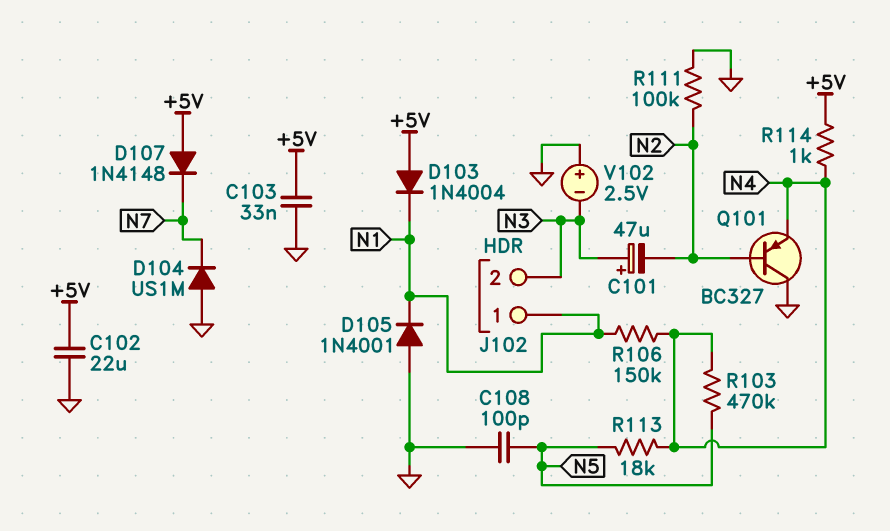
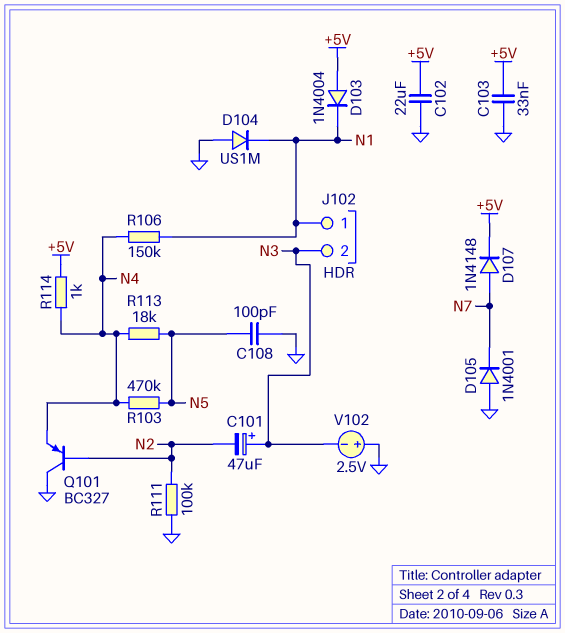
D104: diode US1M (A GND, K N7) -> diode US1M (A GND, K N1)
D105: diode 1N4001 (A GND, K N1) -> diode 1N4001 (A GND, K N7)
D107: diode 1N4148 (A +5V, K N7) -> diode 1N4148 (A N7, K +5V)

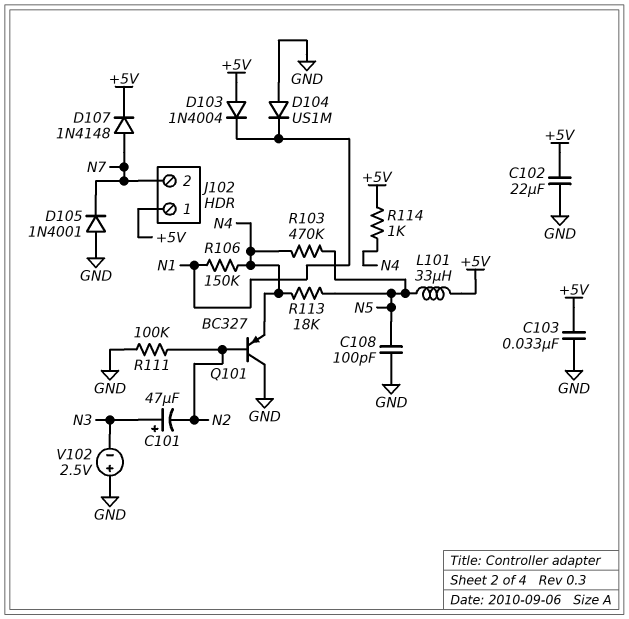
J102 pin 1: N1 -> +5V
J102 pin 2: N3 -> N7
L101: none -> 33uH (+5V, N5)

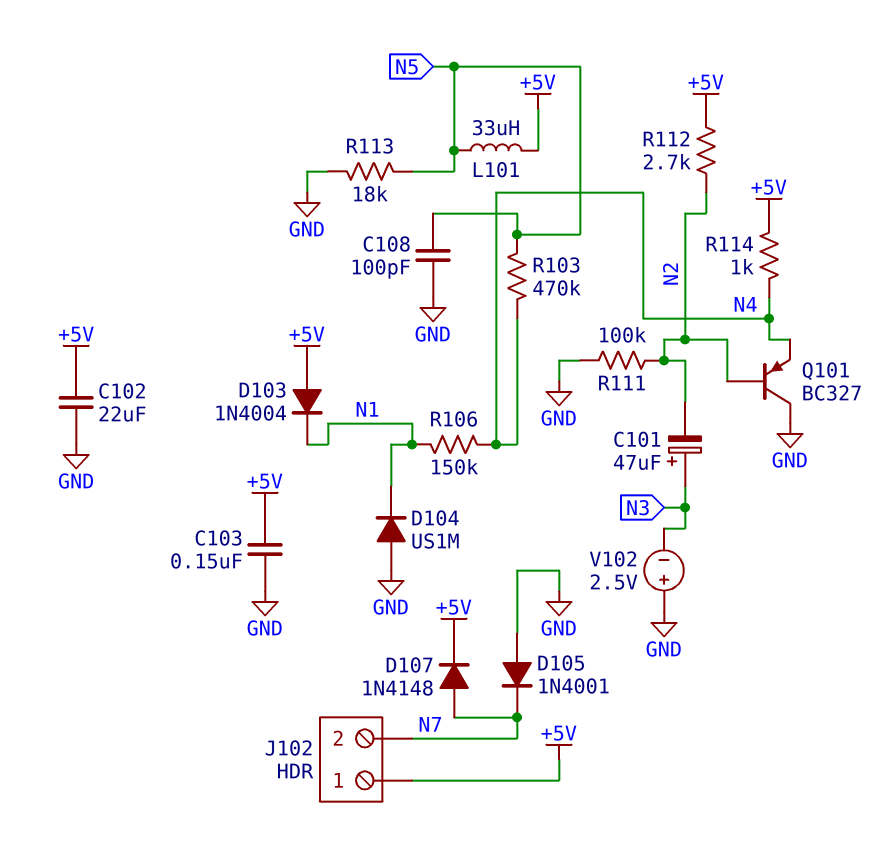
C103: 33nF (+5V, GND) -> 150nF (+5V, GND)
R112: none -> 2.7k (+5V, N2)
R113: 18k (N4, N5) -> 18k (GND, N5)

